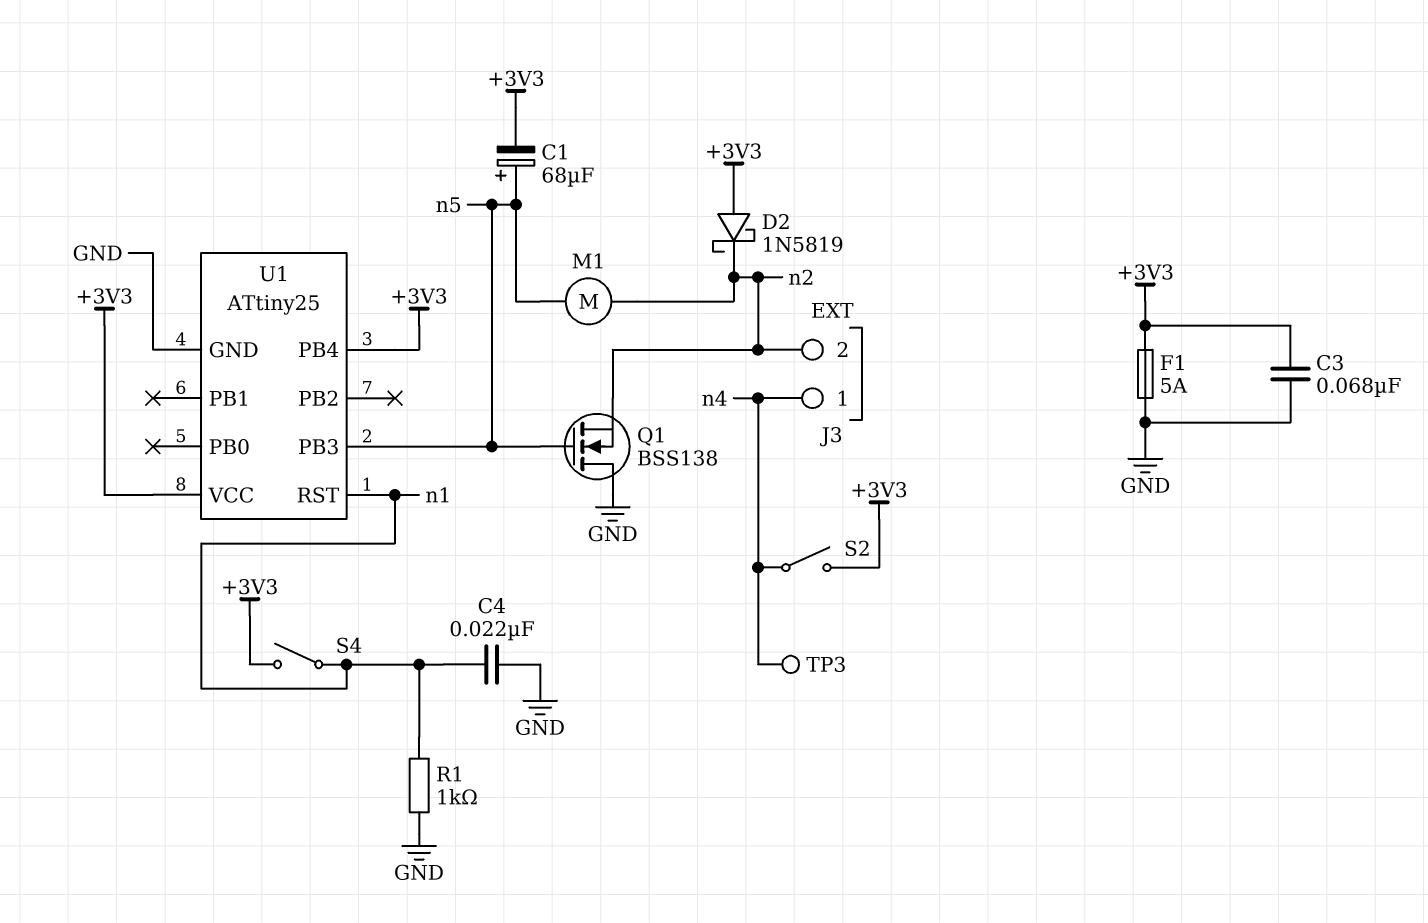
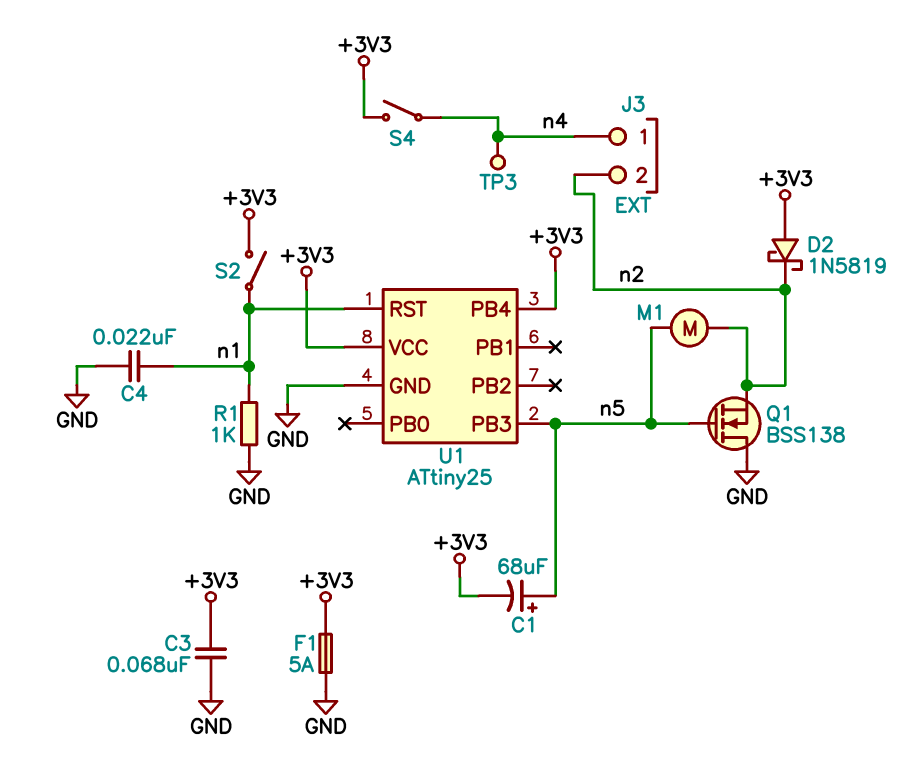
S2: switch (+3V3, n4) -> switch (+3V3, n1)
S4: switch (+3V3, n1) -> switch (+3V3, n4)

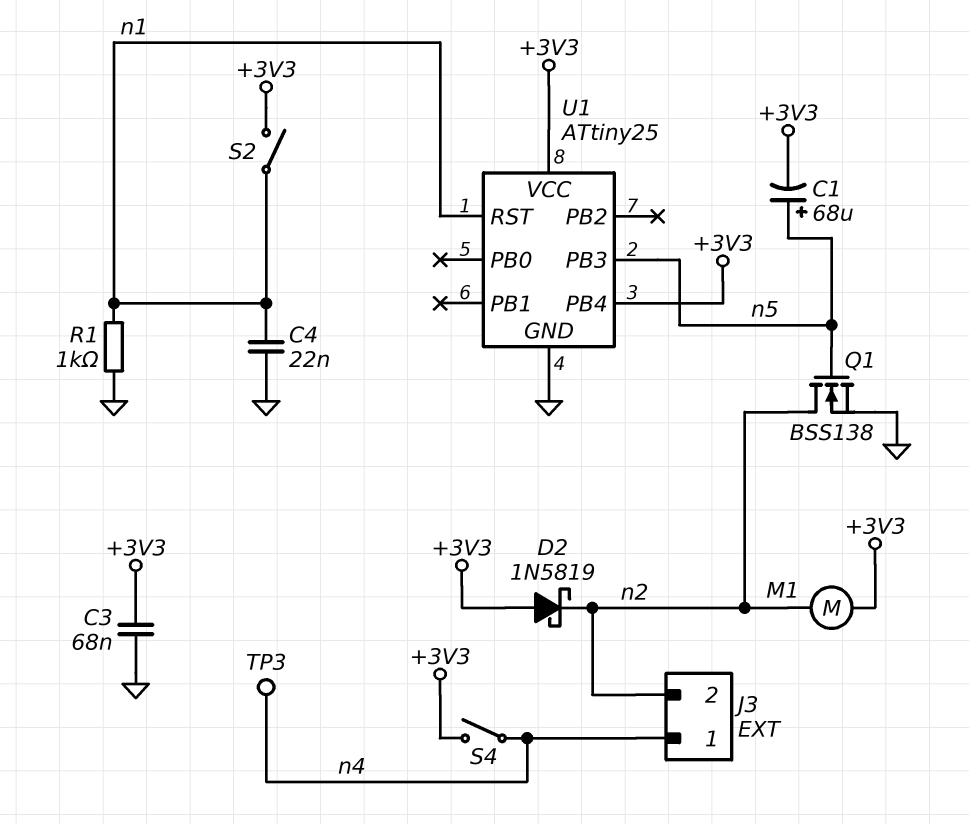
F1: 5A (+3V3, GND) -> none
M1: motor (n2, n5) -> motor (+3V3, n2)
Q1: NMOS BSS138 (G n5, D GND, S n2) -> NMOS BSS138 (G n5, D n2, S GND)

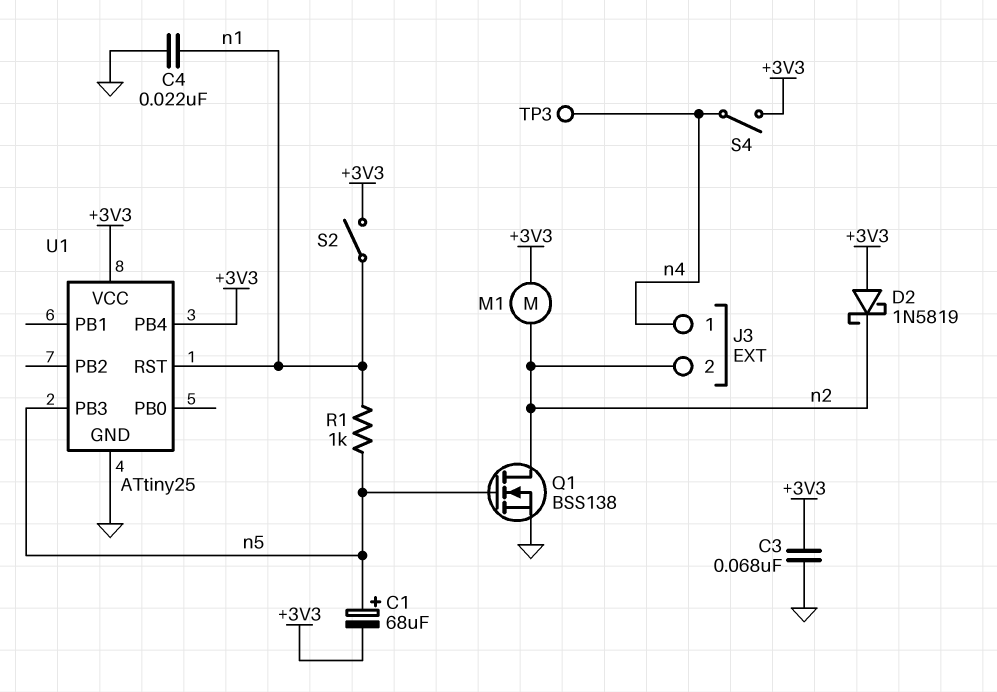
R1: 1k (GND, n1) -> 1k (n1, n5)

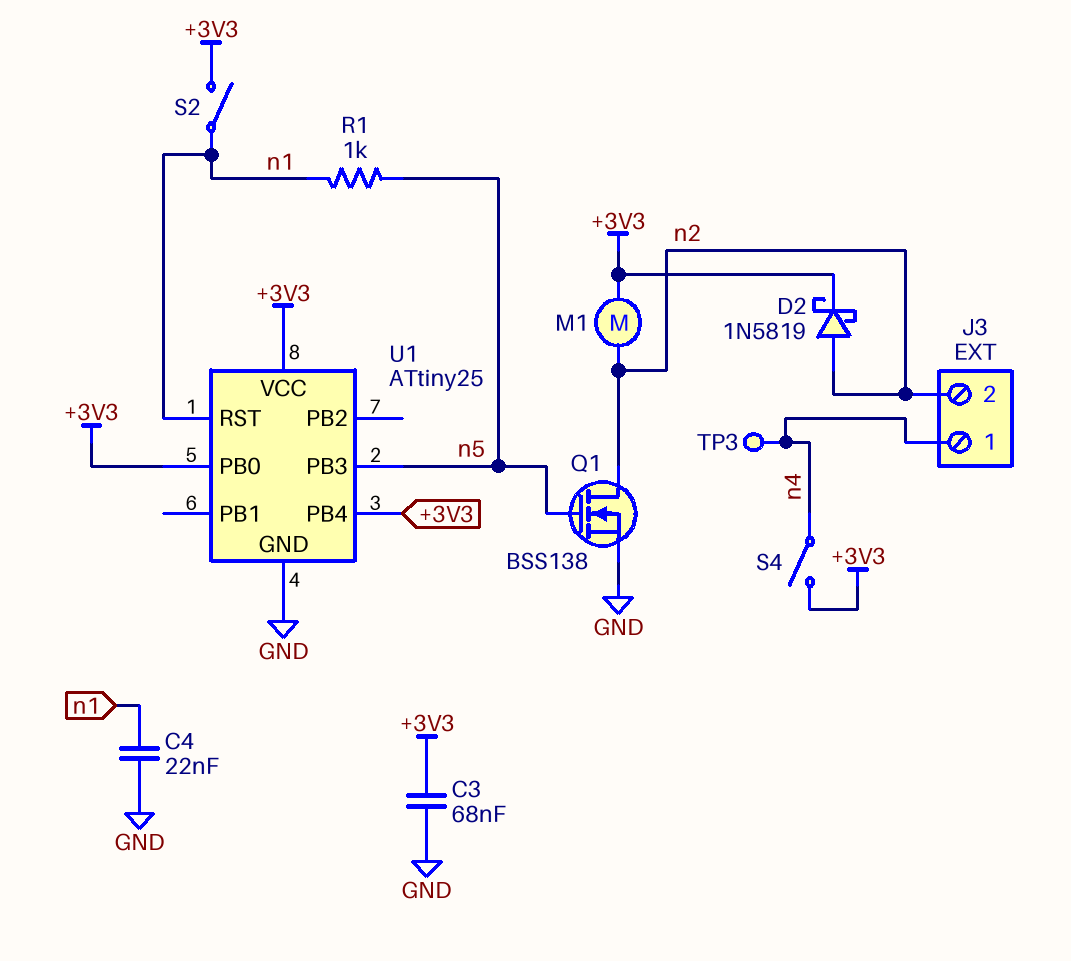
C1: 68uF (plus n5, minus +3V3) -> none
D2: schottky 1N5819 (A +3V3, K n2) -> schottky 1N5819 (A n2, K +3V3)
U1 pin PB0: none -> +3V3

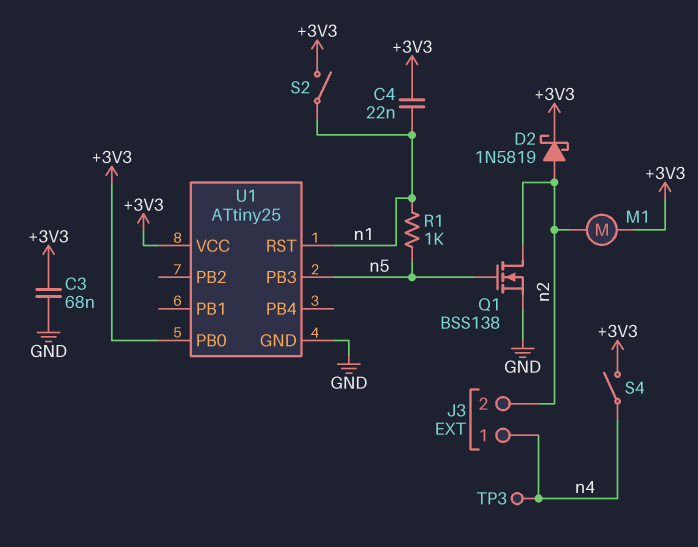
C4: 22nF (GND, n1) -> 22nF (+3V3, n1)
U1 pin PB4: +3V3 -> none

